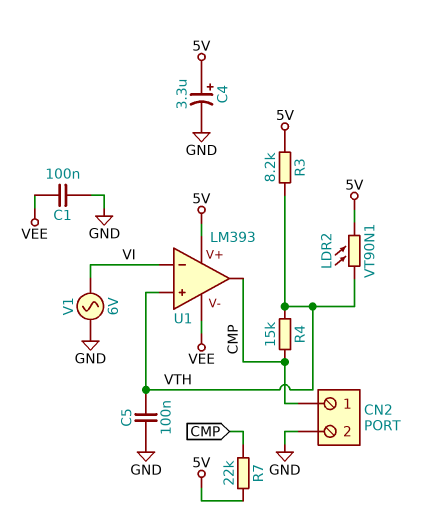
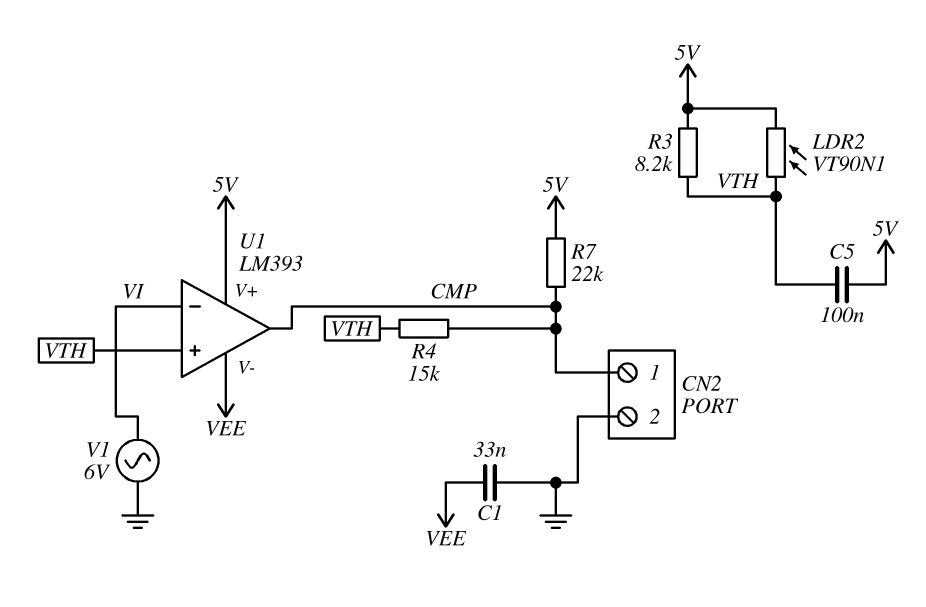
C1: 100nF (GND, VEE) -> 33nF (GND, VEE)
C4: 3.3uF (plus 5V, minus GND) -> none
C5: 100nF (GND, VTH) -> 100nF (5V, VTH)

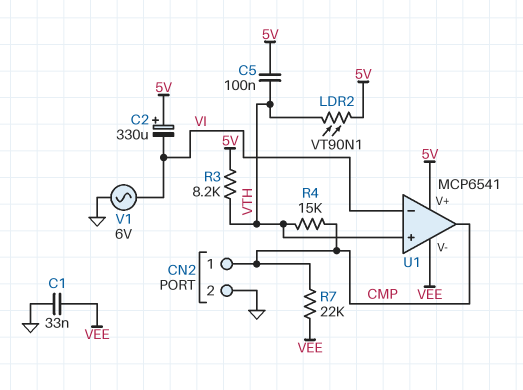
C2: none -> 330uF (plus 5V, minus VI)
R7: 22k (5V, CMP) -> 22k (CMP, VEE)
U1: LM393 -> MCP6541

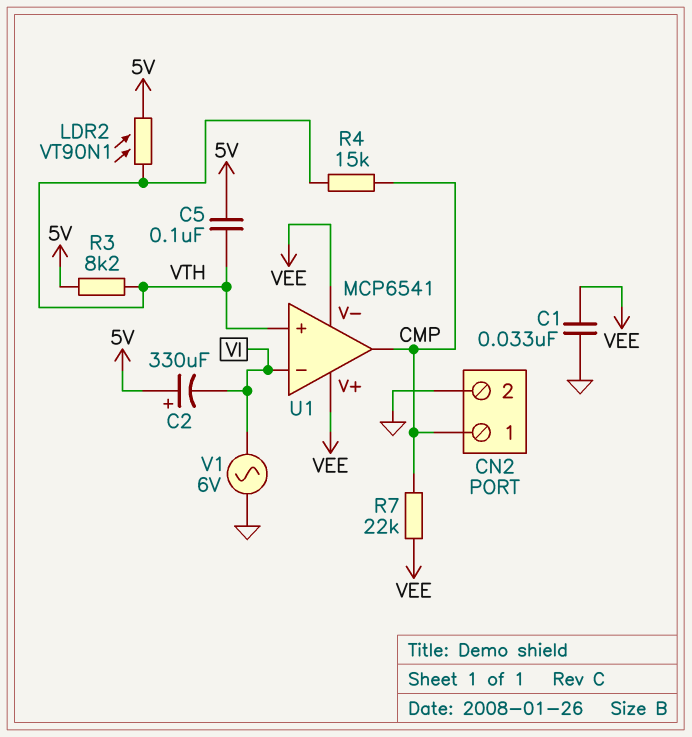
U1 pin V+: 5V -> VEE

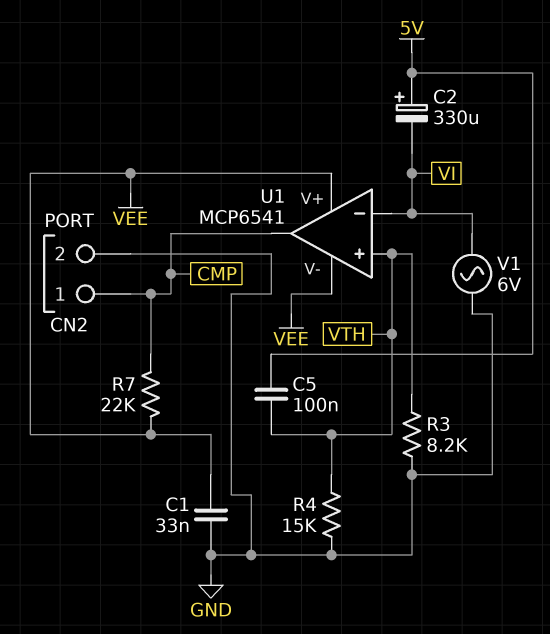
LDR2: VT90N1 (5V, VTH) -> none
R3: 8.2k (5V, VTH) -> 8.2k (GND, VTH)
R4: 15k (CMP, VTH) -> 15k (GND, VTH)

